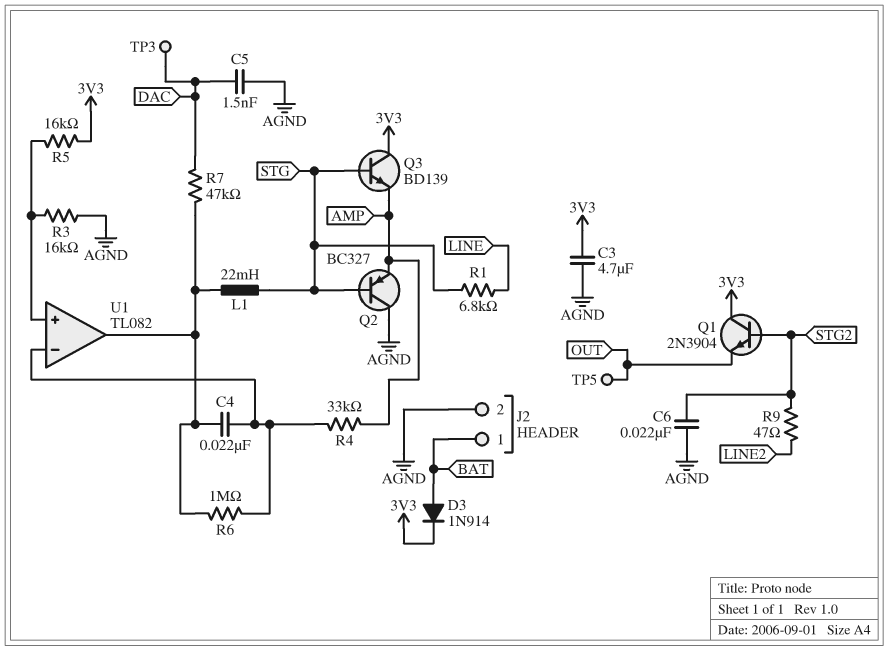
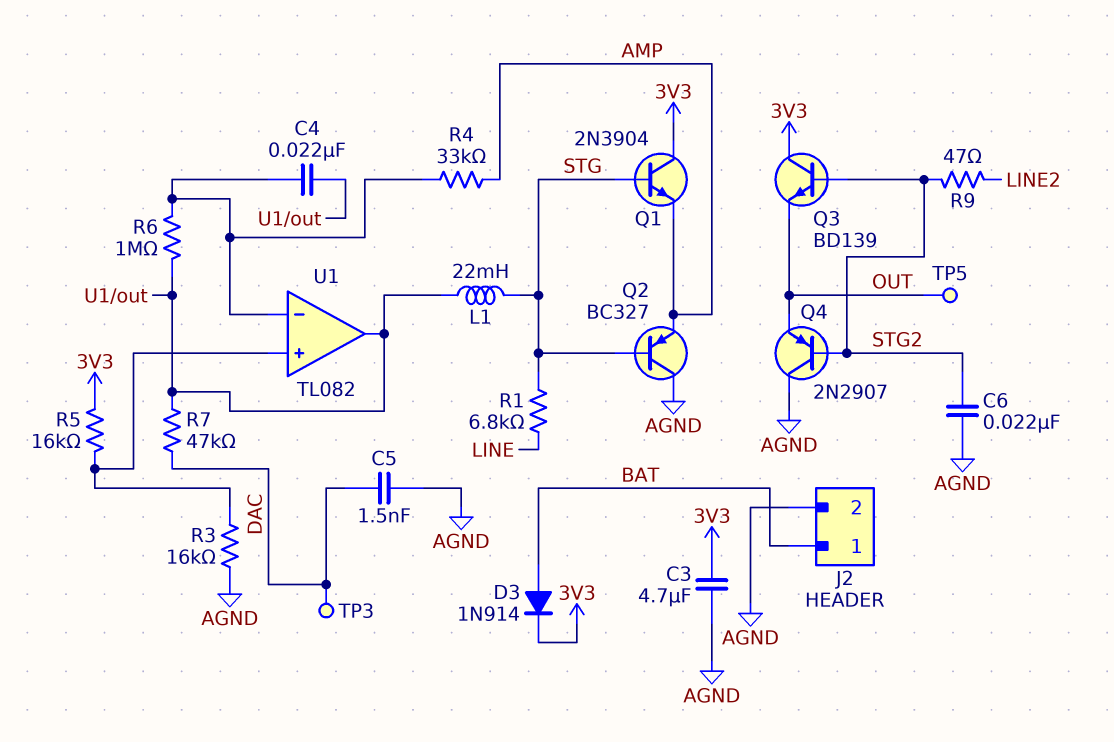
Q1: NPN 2N3904 (B STG2, C 3V3, E OUT) -> NPN 2N3904 (B STG, C 3V3, E AMP)
Q3: NPN BD139 (B STG, C 3V3, E AMP) -> NPN BD139 (B STG2, C 3V3, E OUT)
Q4: none -> PNP 2N2907 (B STG2, C AGND, E OUT)

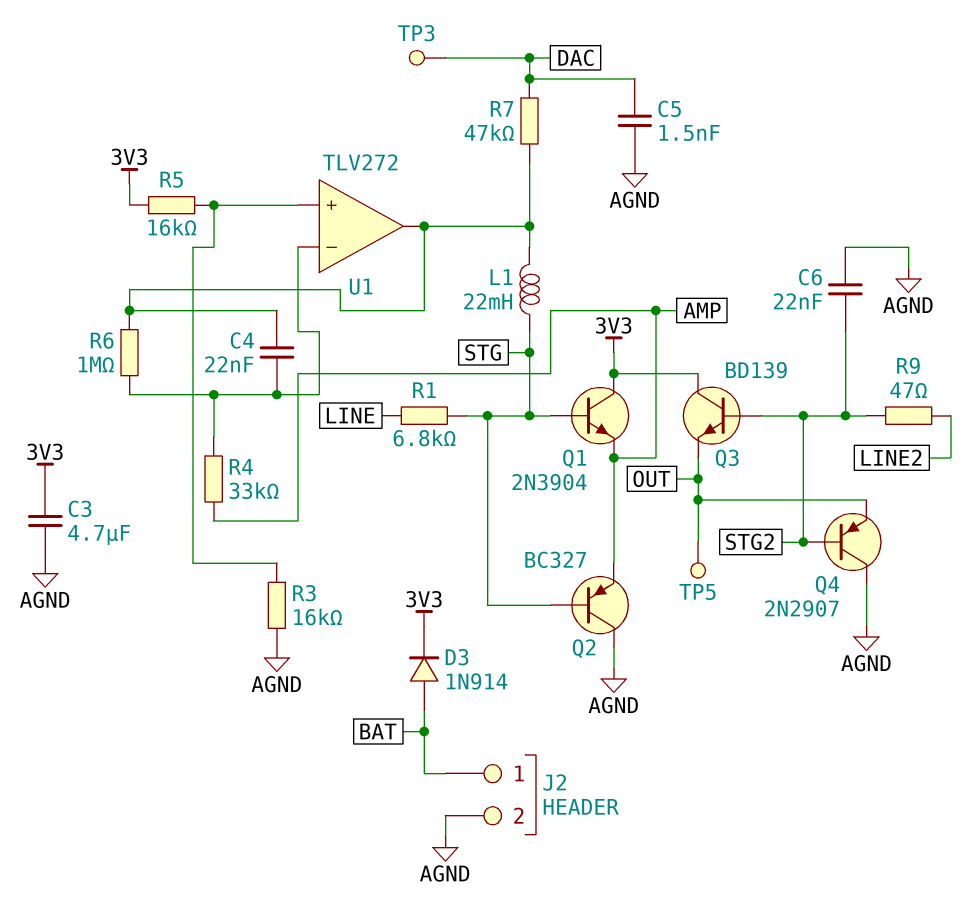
U1: TL082 -> TLV272

